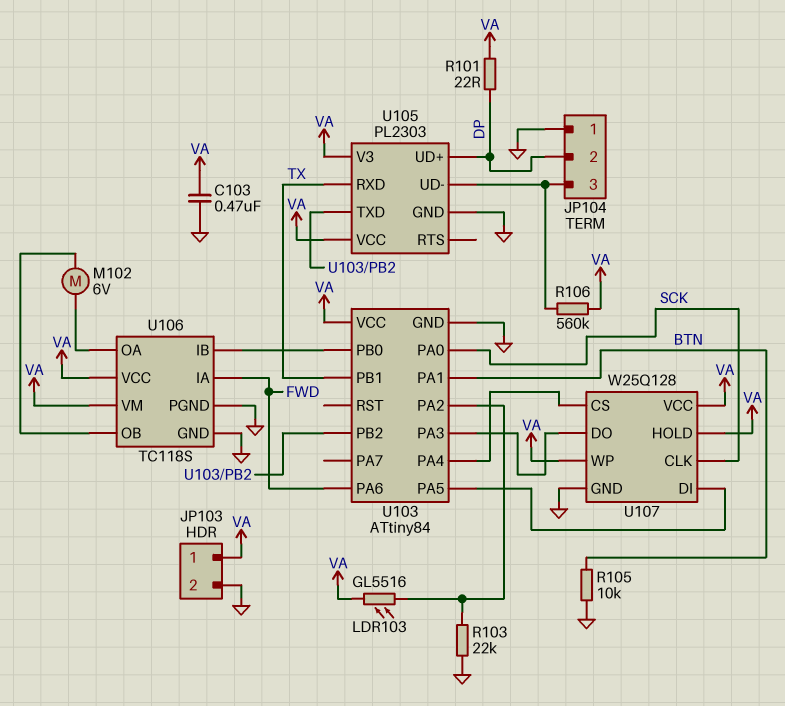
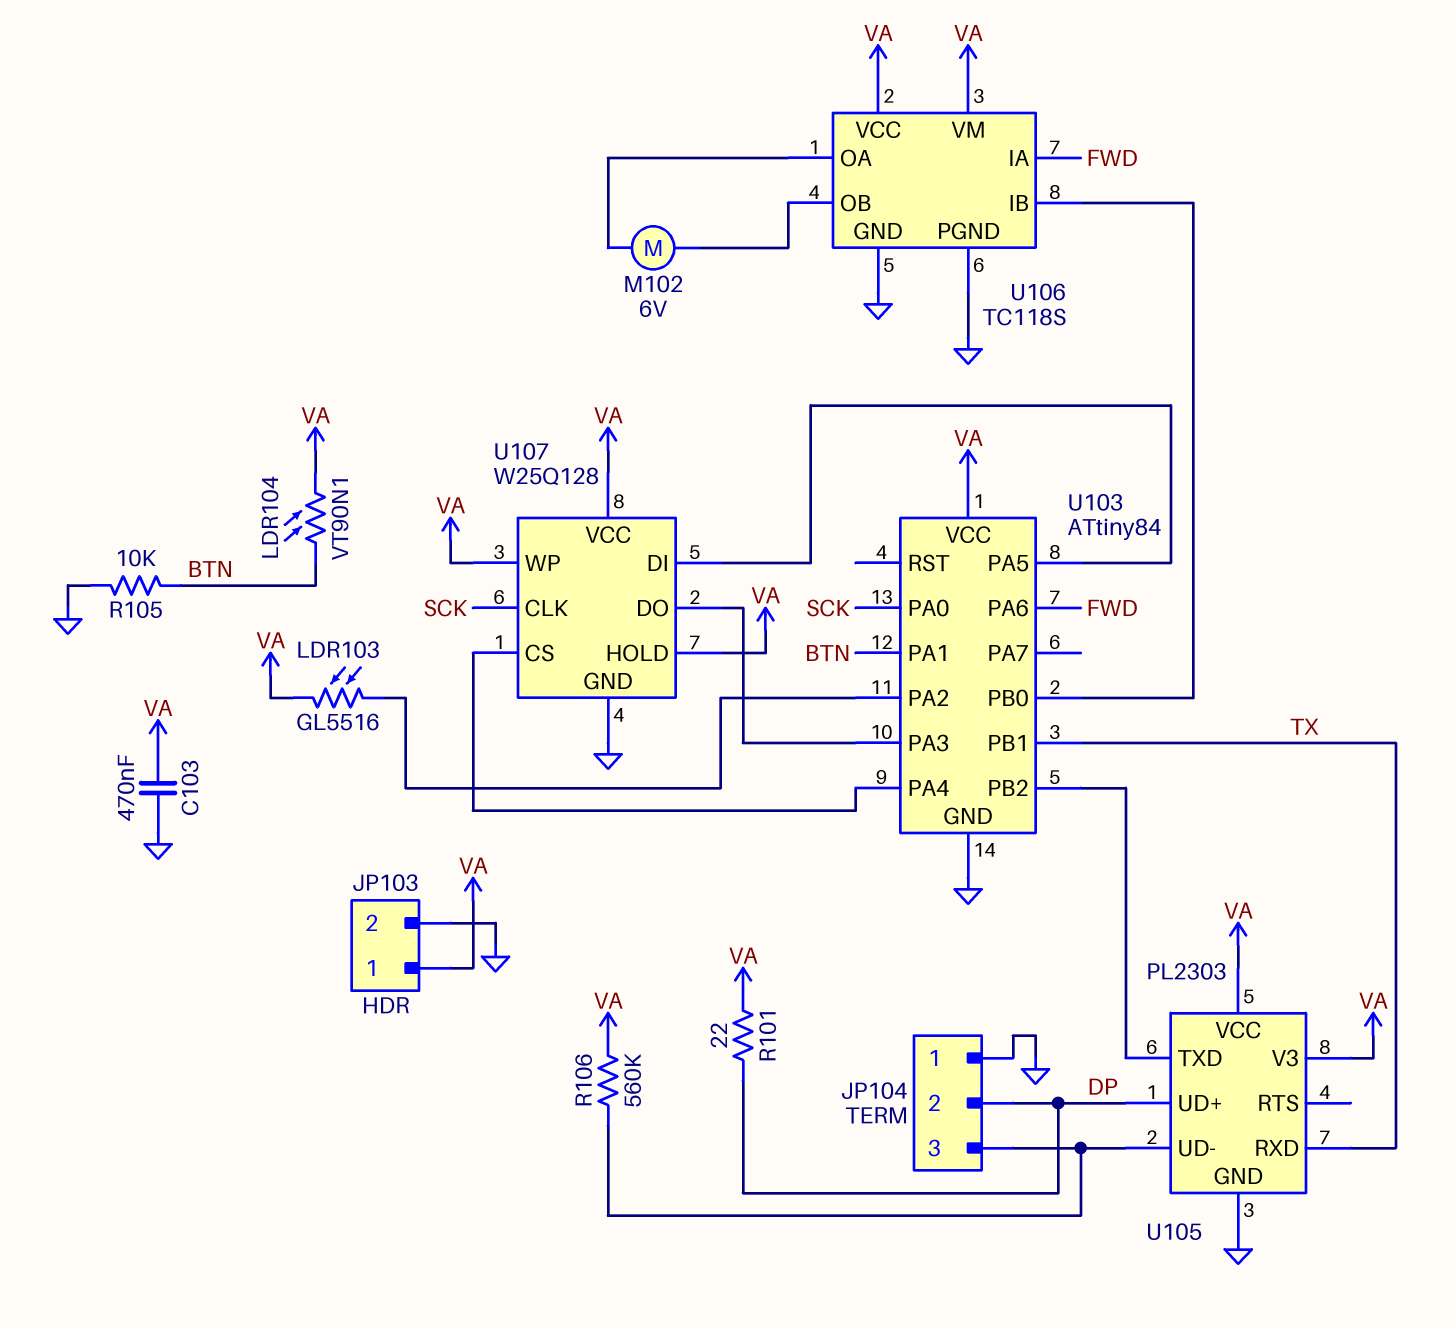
LDR104: none -> VT90N1 (BTN, VA)
R103: 22k (GND, U103/PA2) -> none

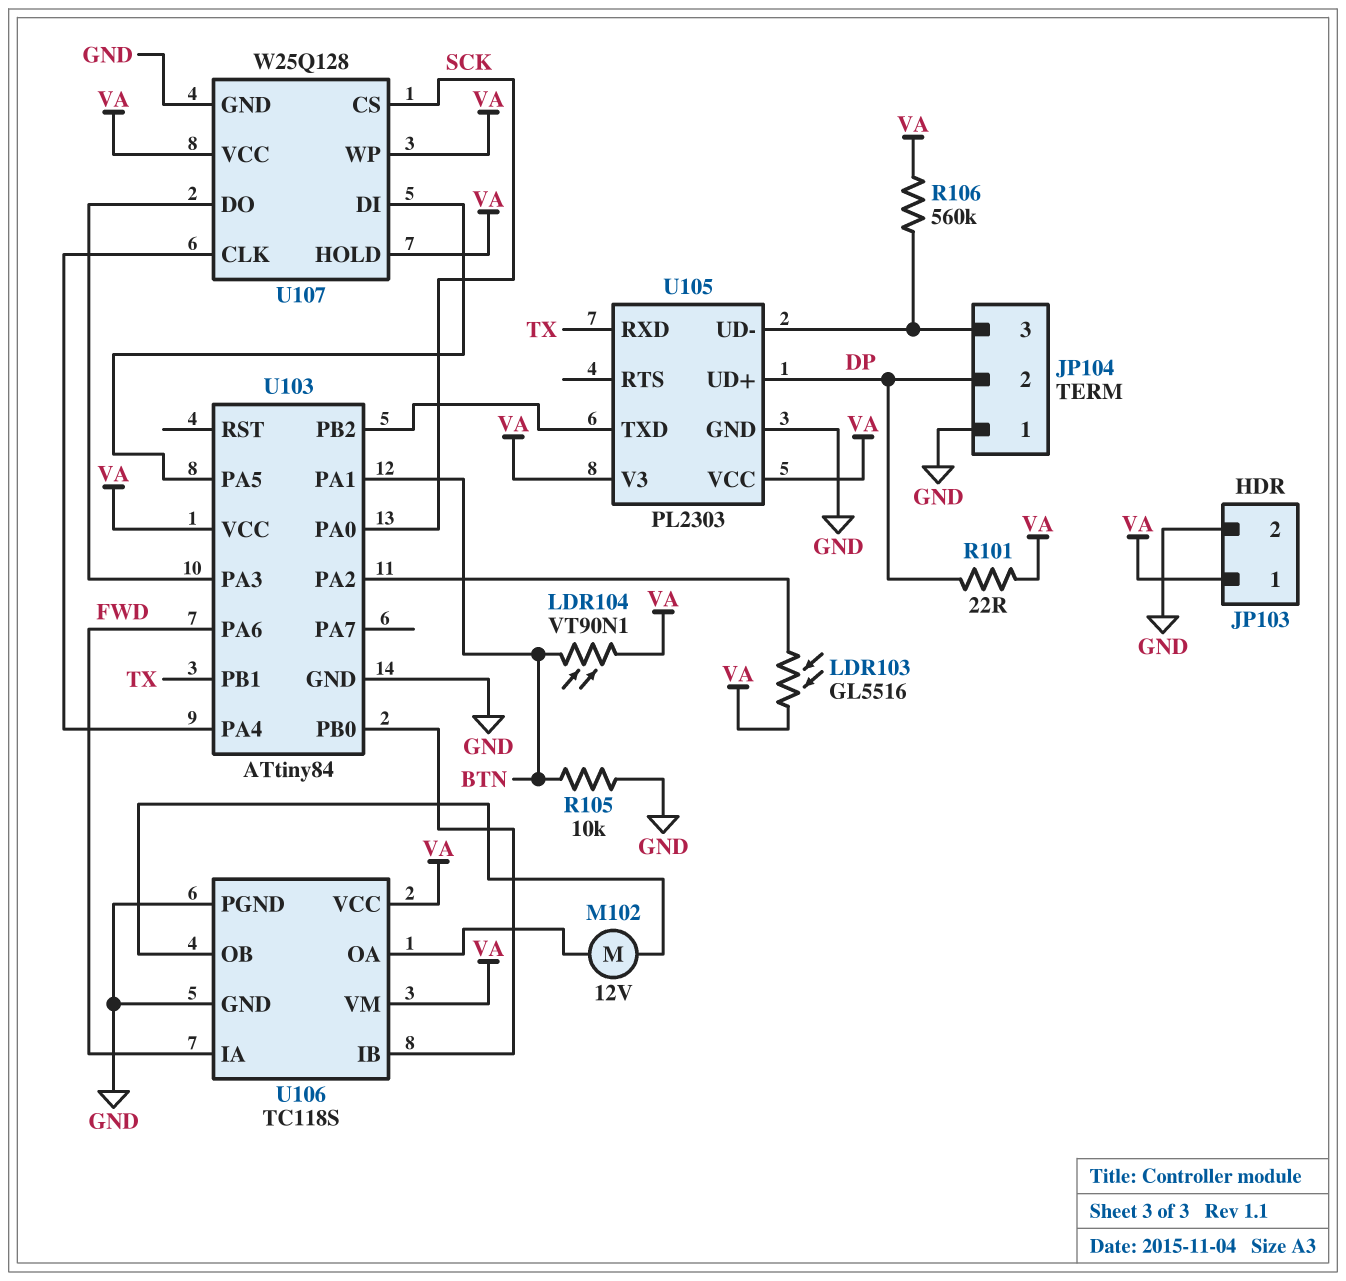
C103: 470nF (GND, VA) -> none
M102: motor 6V (U106/OA, U106/OB) -> motor 12V (U106/OA, U106/OB)
U107 pin CLK: SCK -> U103/PA4
U107 pin CS: U103/PA4 -> SCK

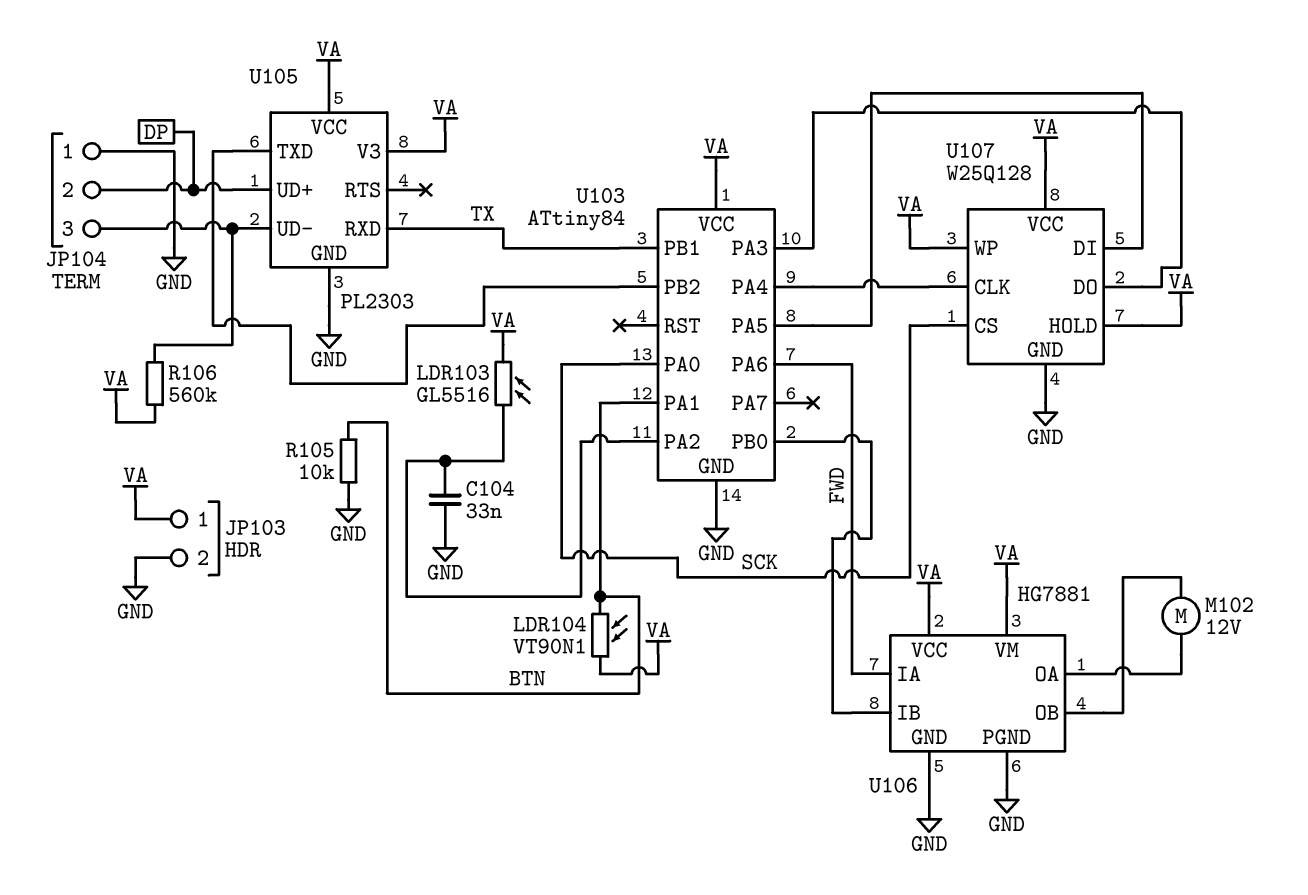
C104: none -> 33nF (GND, U103/PA2)
R101: 22 (DP, VA) -> none
U106: TC118S -> HG7881

